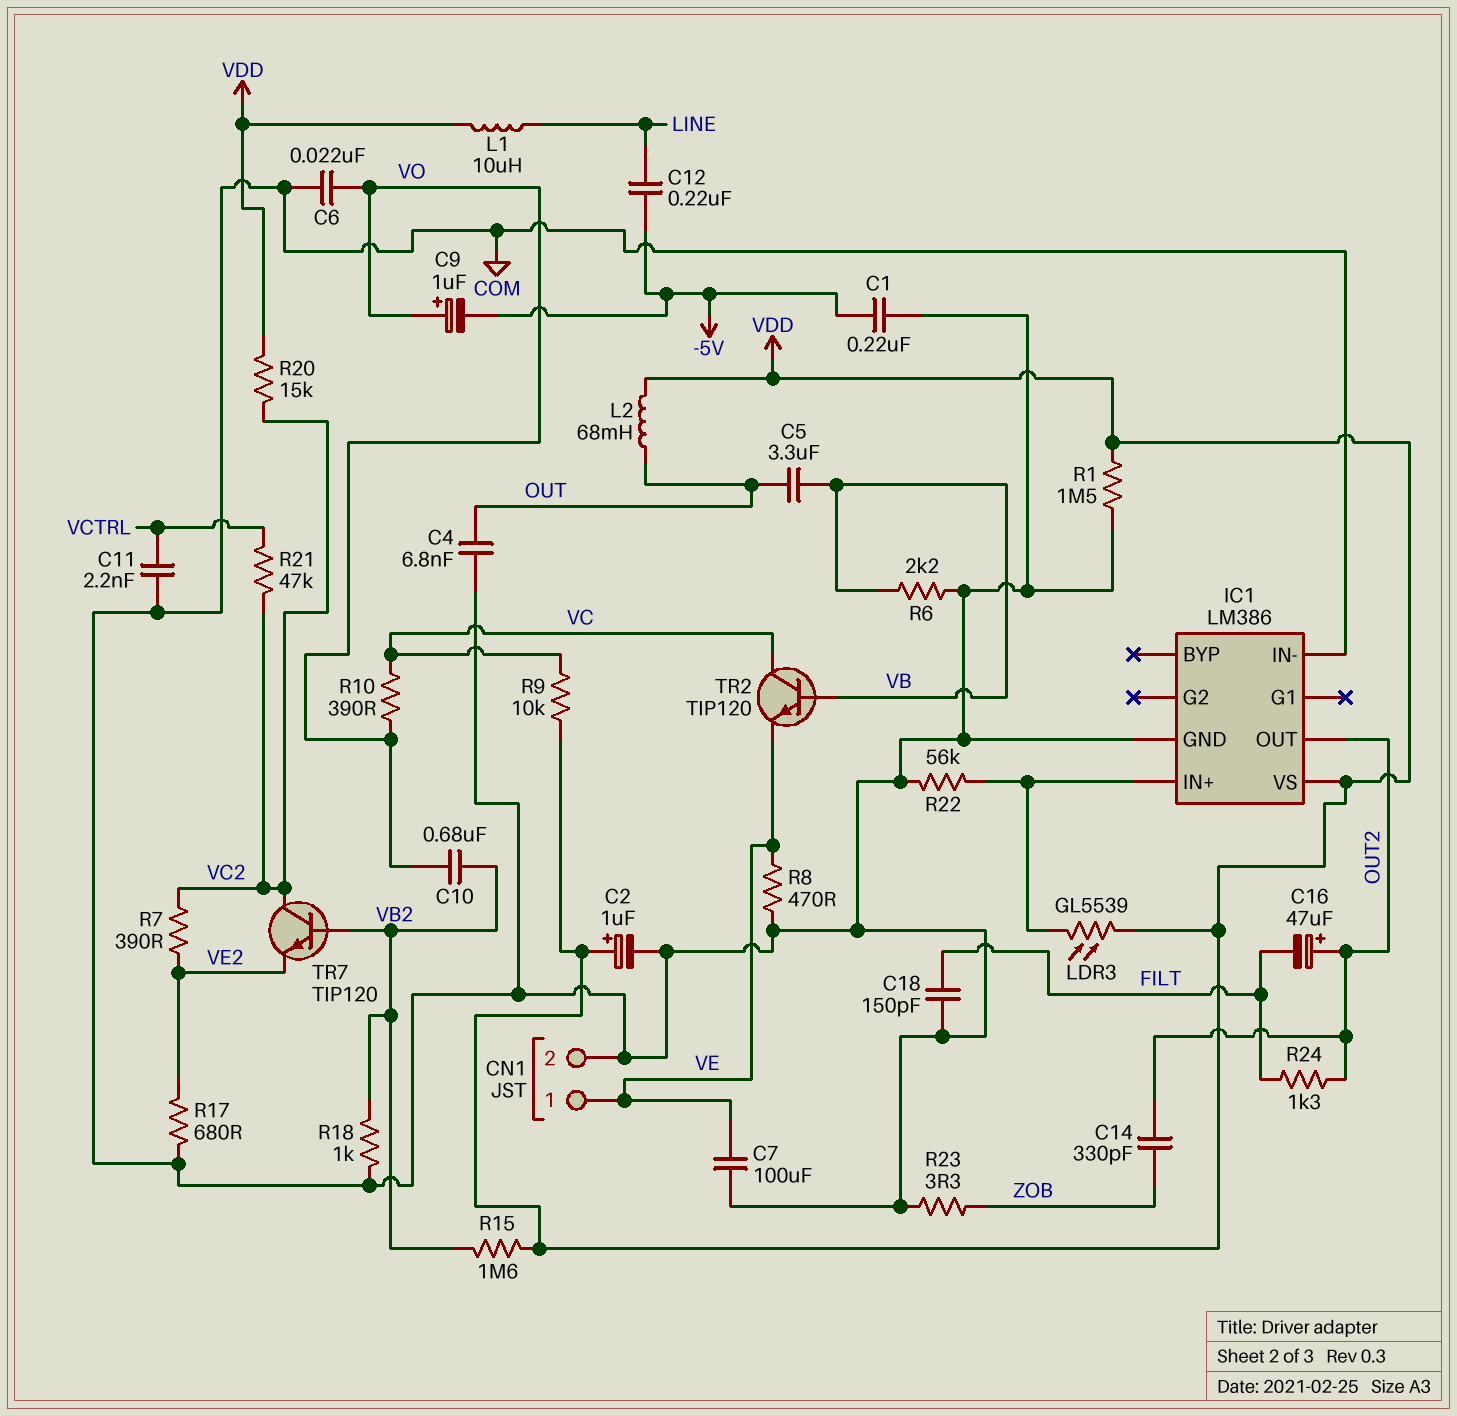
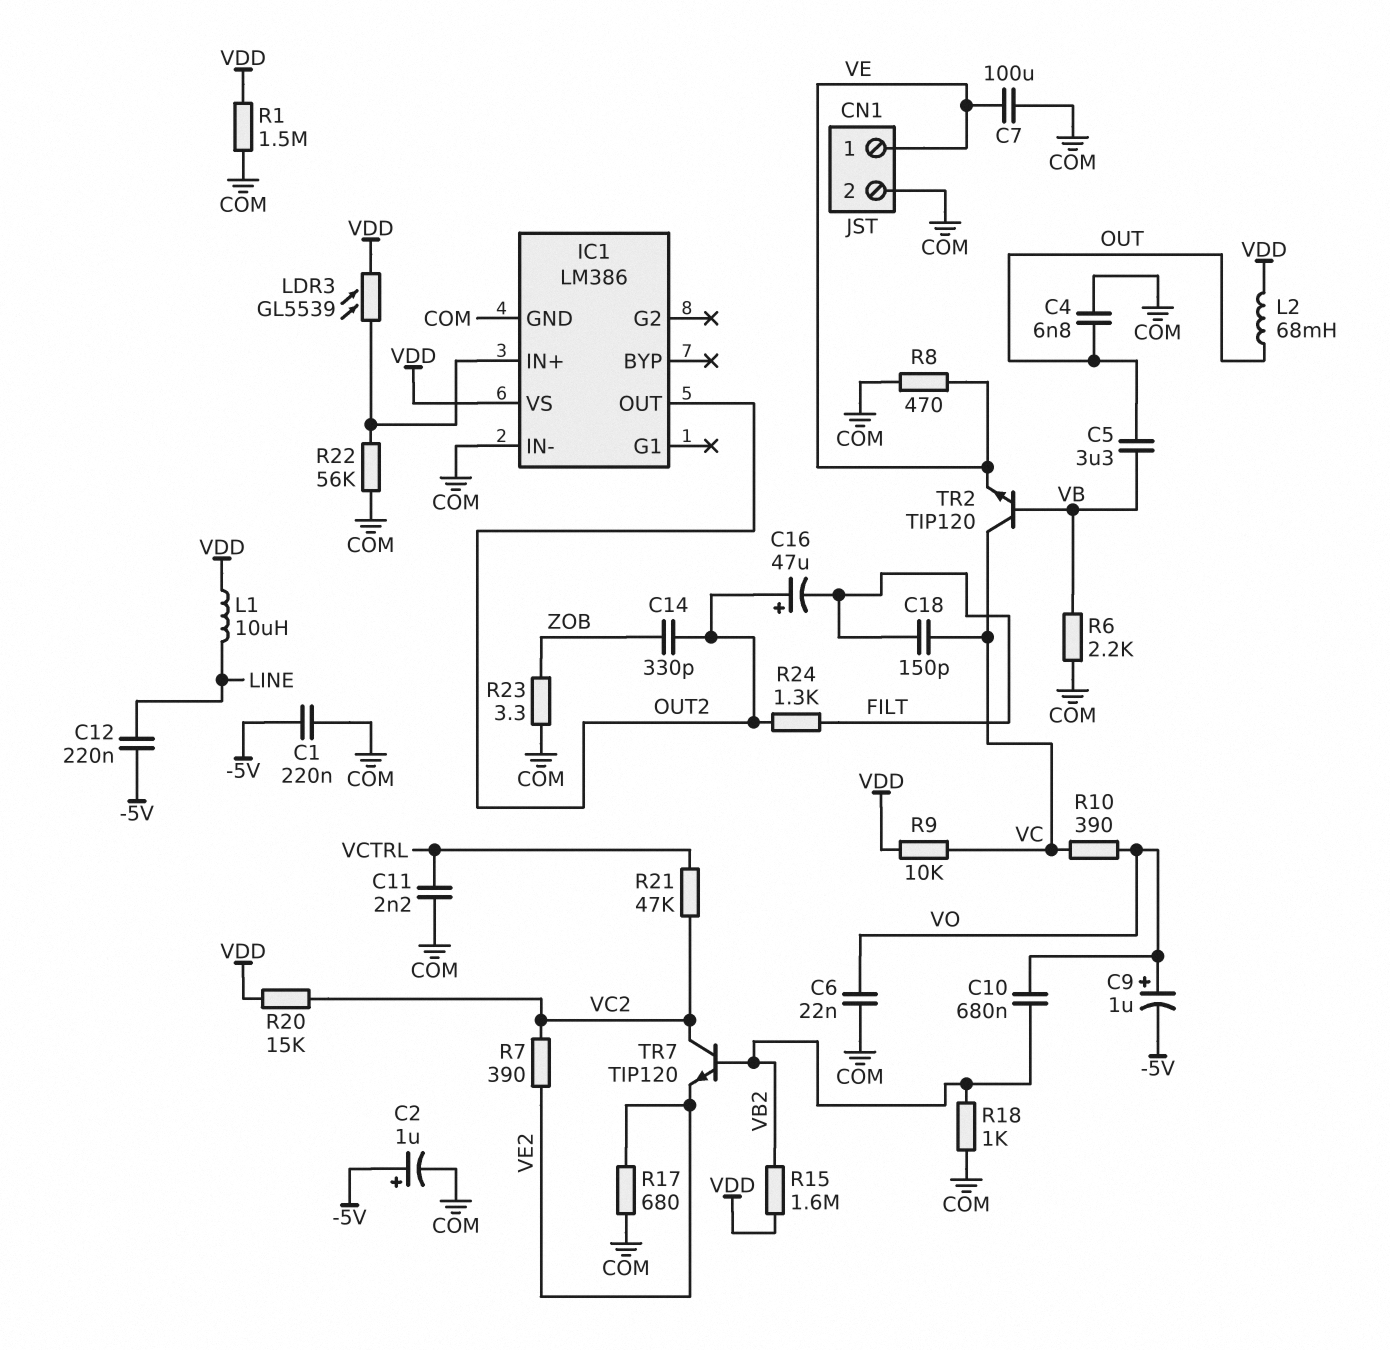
C2: 1uF (plus VDD, minus COM) -> 1uF (plus -5V, minus COM)
C18: 150pF (COM, FILT) -> 150pF (FILT, VC)

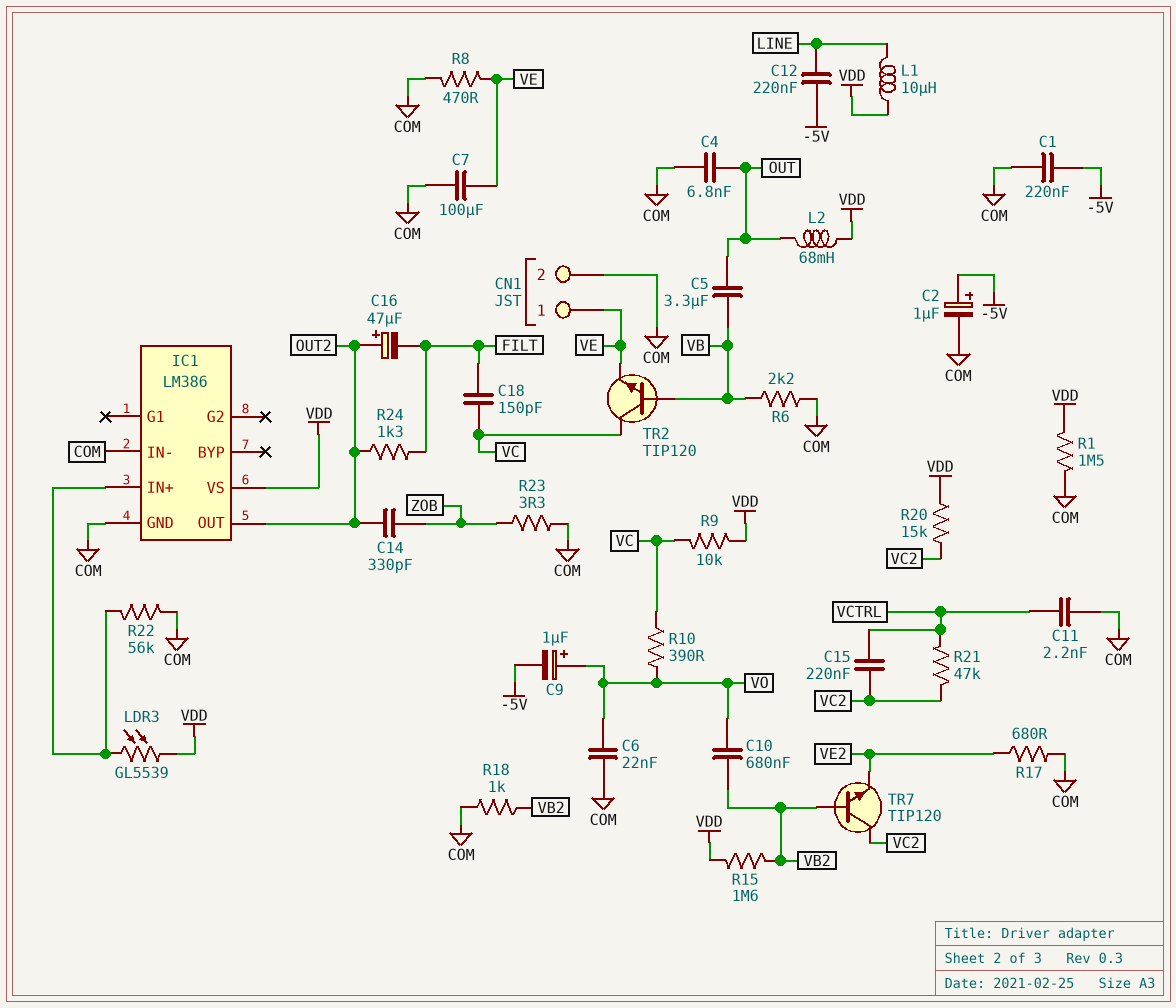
C15: none -> 220nF (VC2, VCTRL)
R7: 390 (VC2, VE2) -> none

